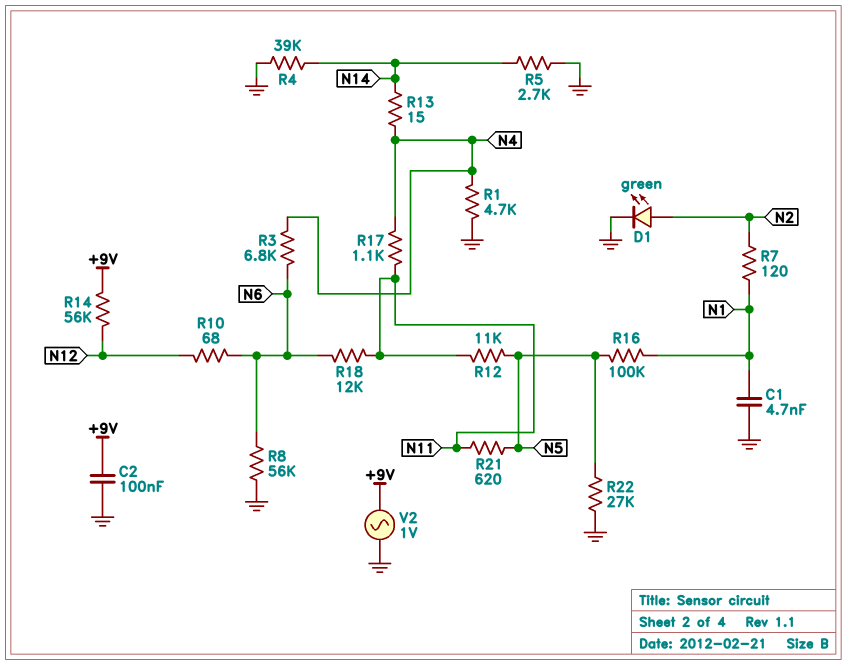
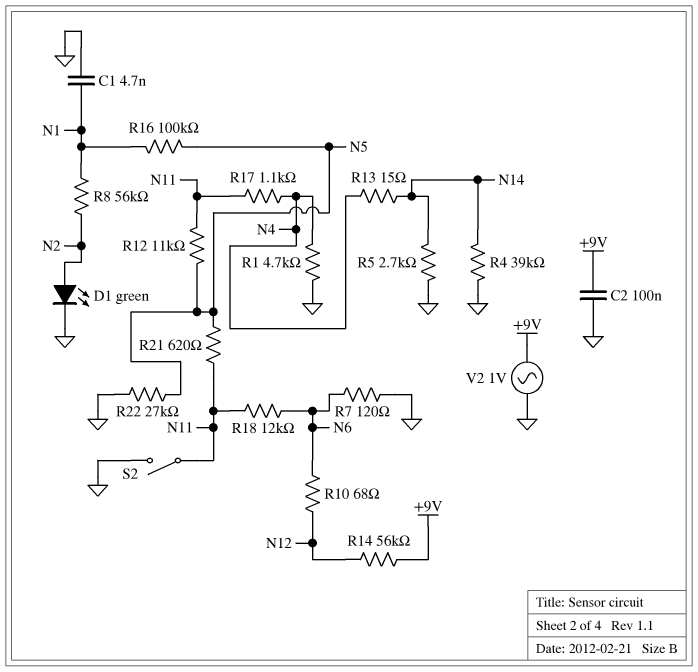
R3: 6.8k (N4, N6) -> none
R7: 120 (N1, N2) -> 120 (GND, N6)
R8: 56k (GND, N6) -> 56k (N1, N2)
S2: none -> switch (GND, N11)

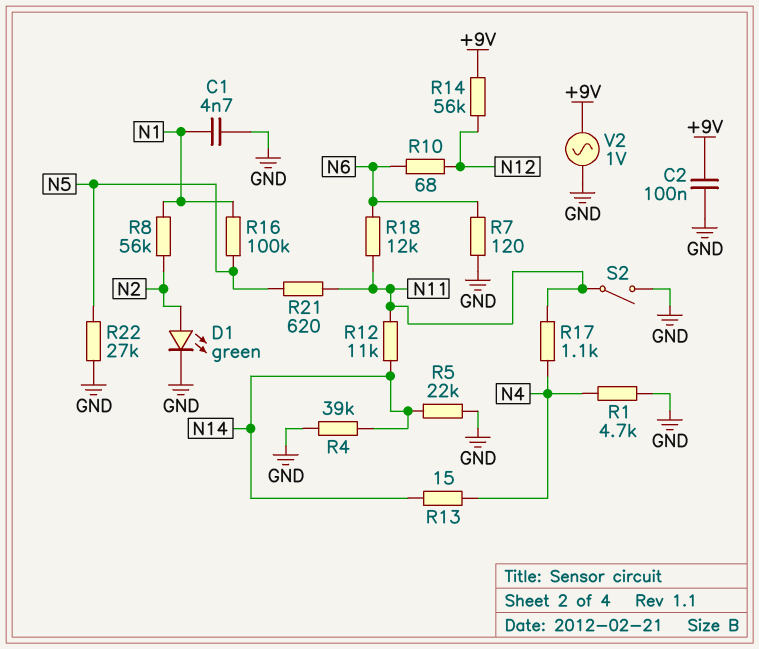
R5: 2.7k (GND, N14) -> 22k (GND, N14)
R12: 11k (N5, N11) -> 11k (N11, N14)

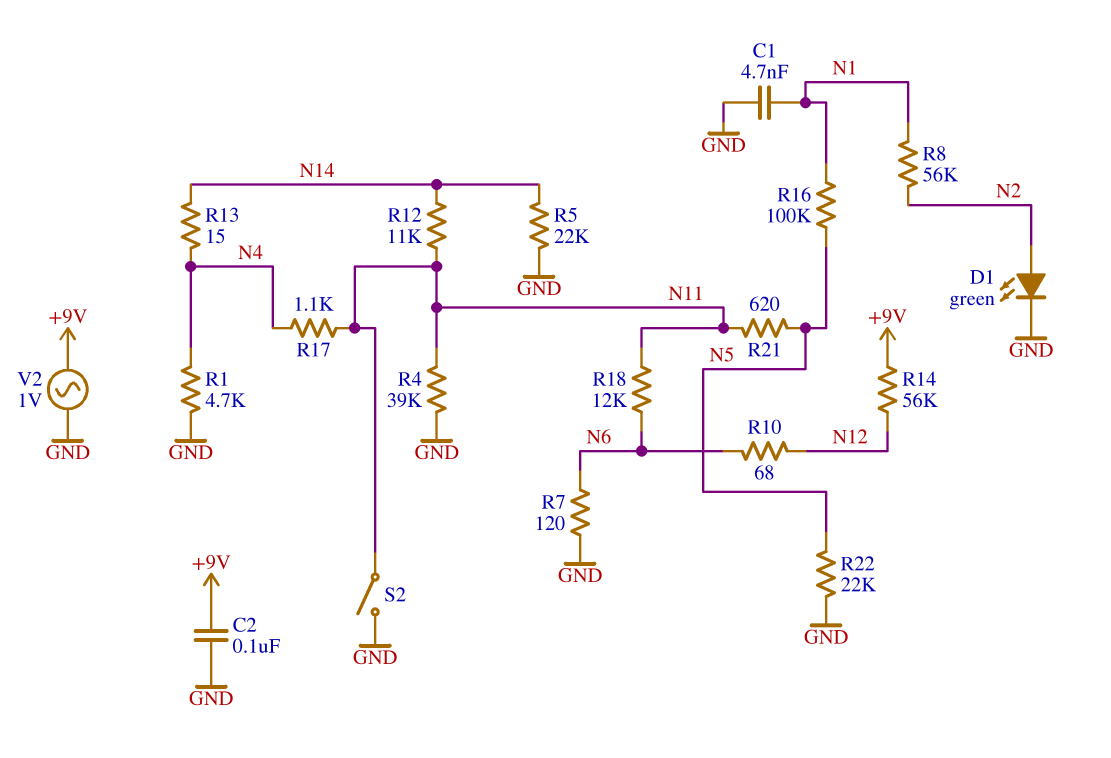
R4: 39k (GND, N14) -> 39k (GND, N11)
R22: 27k (GND, N5) -> 22k (GND, N5)

